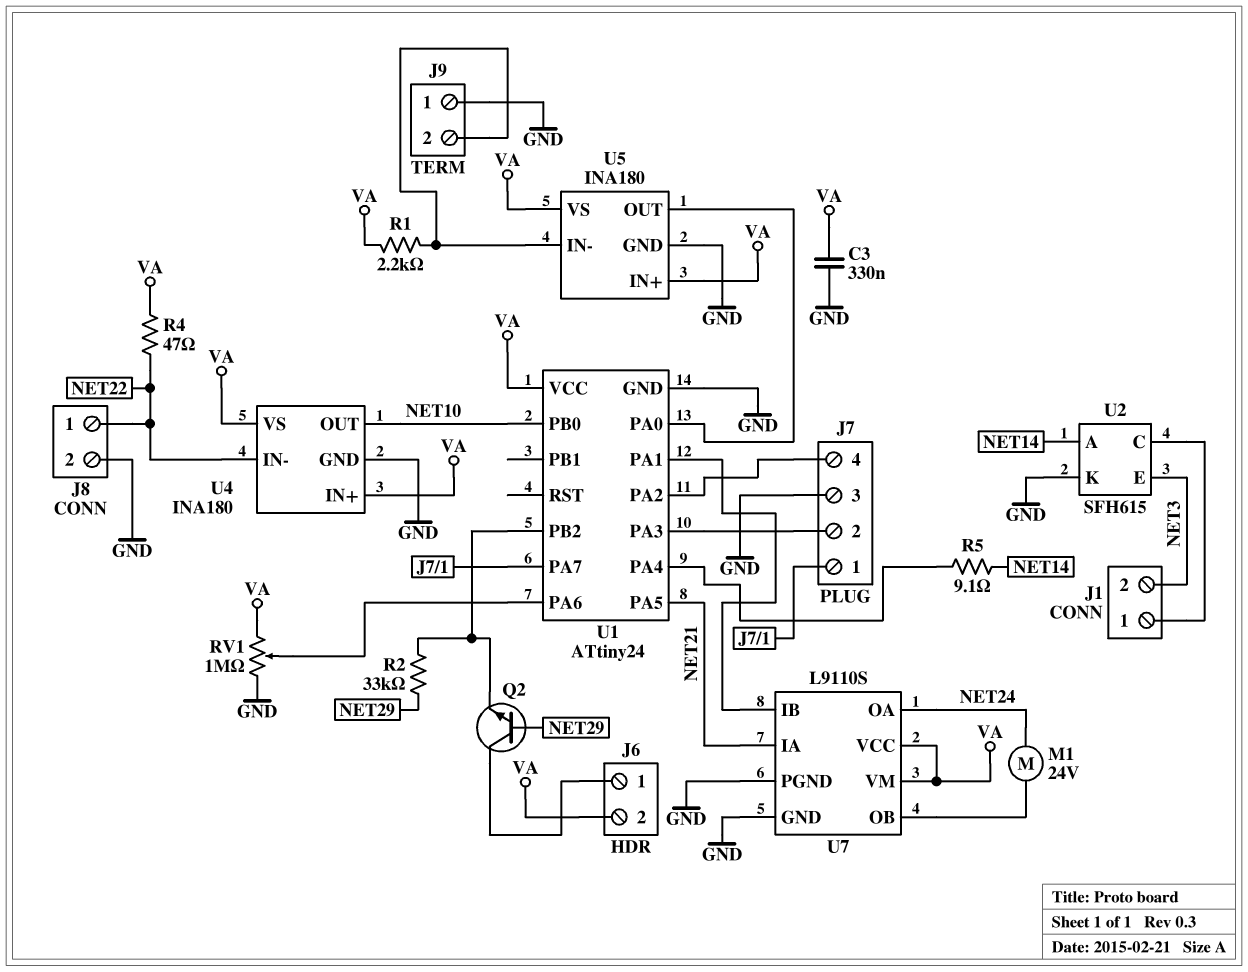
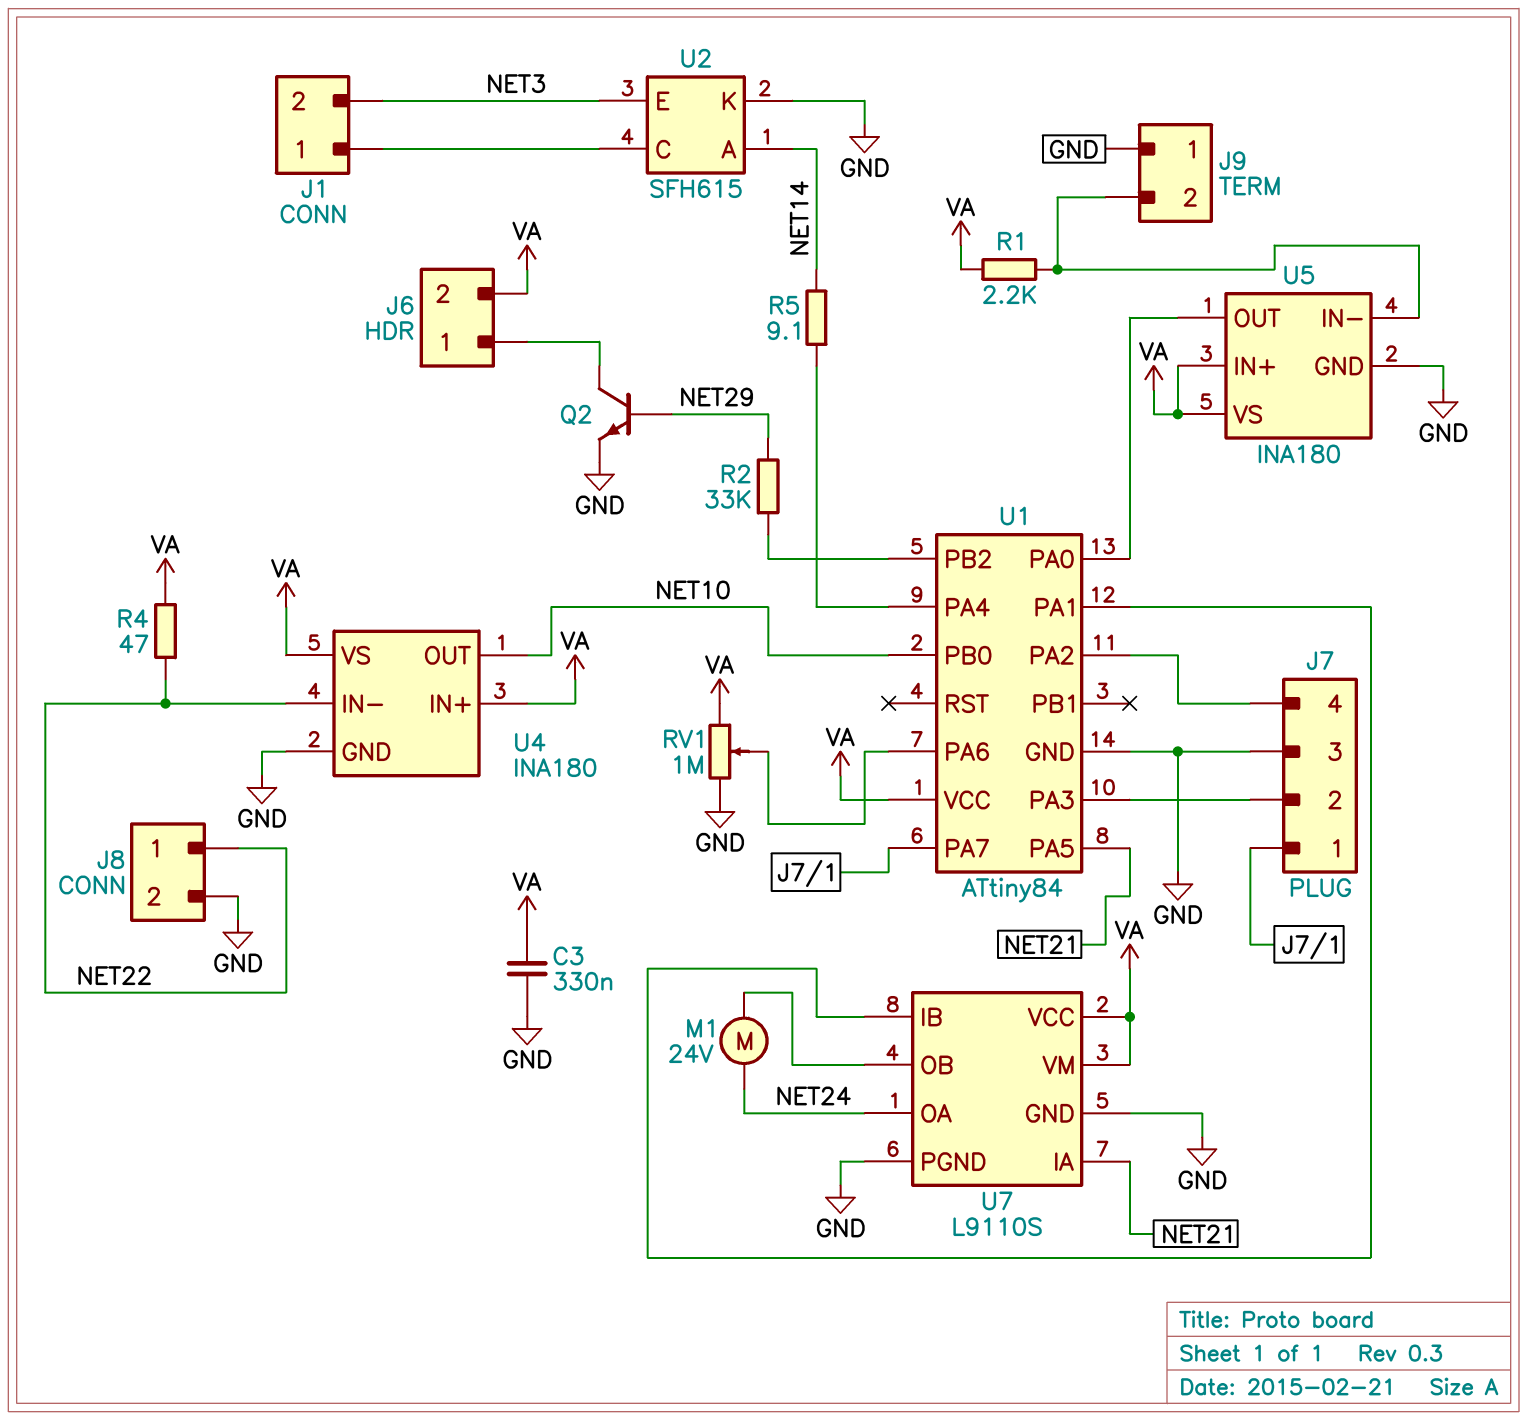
Q2: NPN (B NET29, C J6/1, E U1/PB2) -> NPN (B NET29, C J6/1, E GND)
U1: ATtiny24 -> ATtiny84

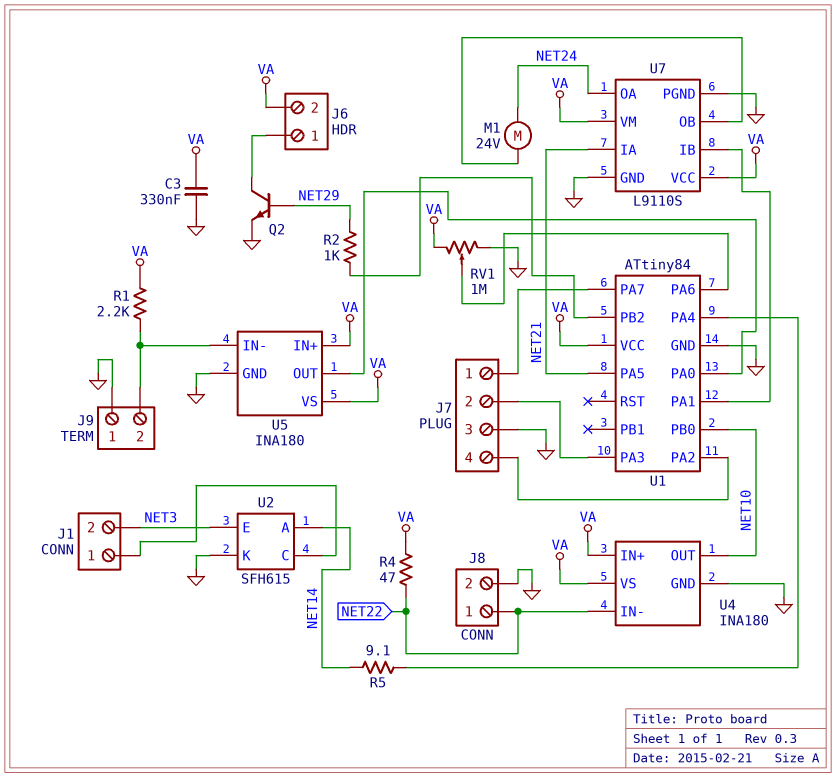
R2: 33k (NET29, U1/PB2) -> 1k (NET29, U1/PB2)

